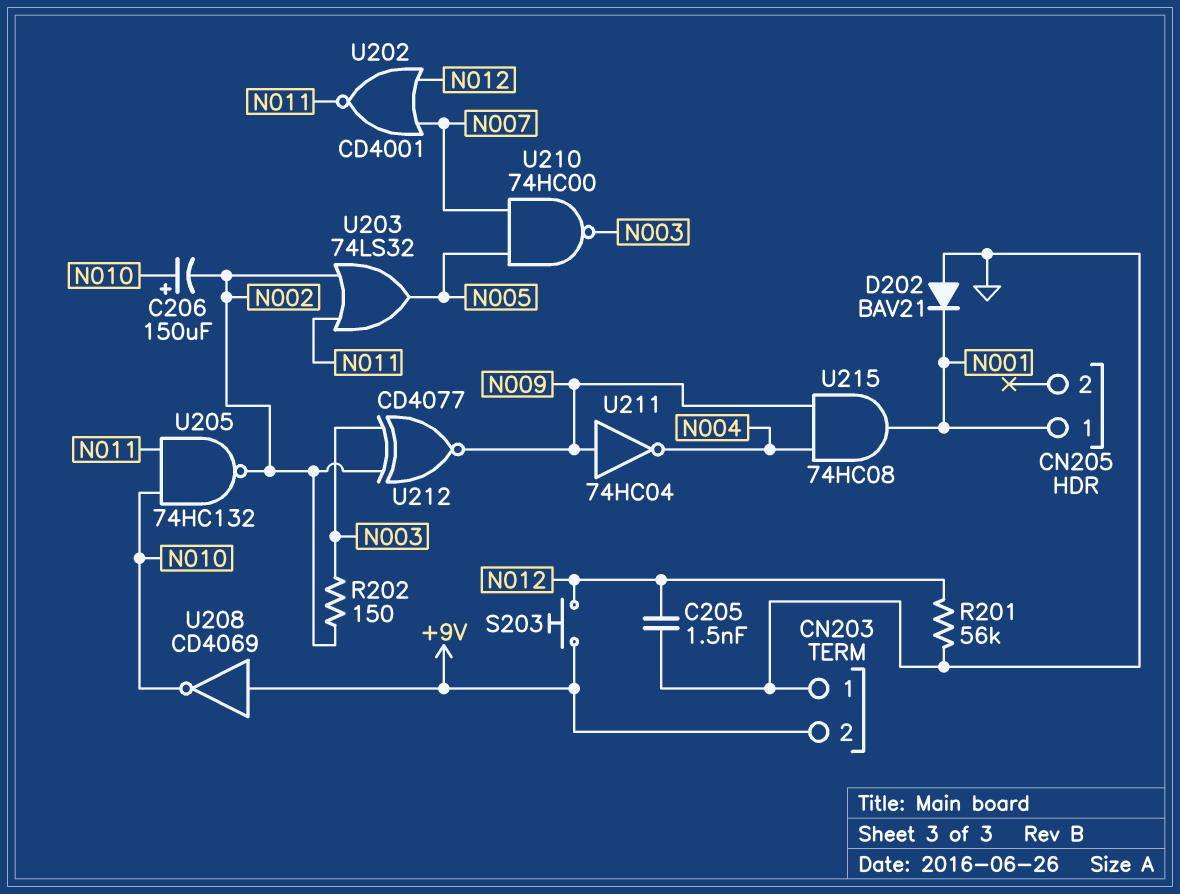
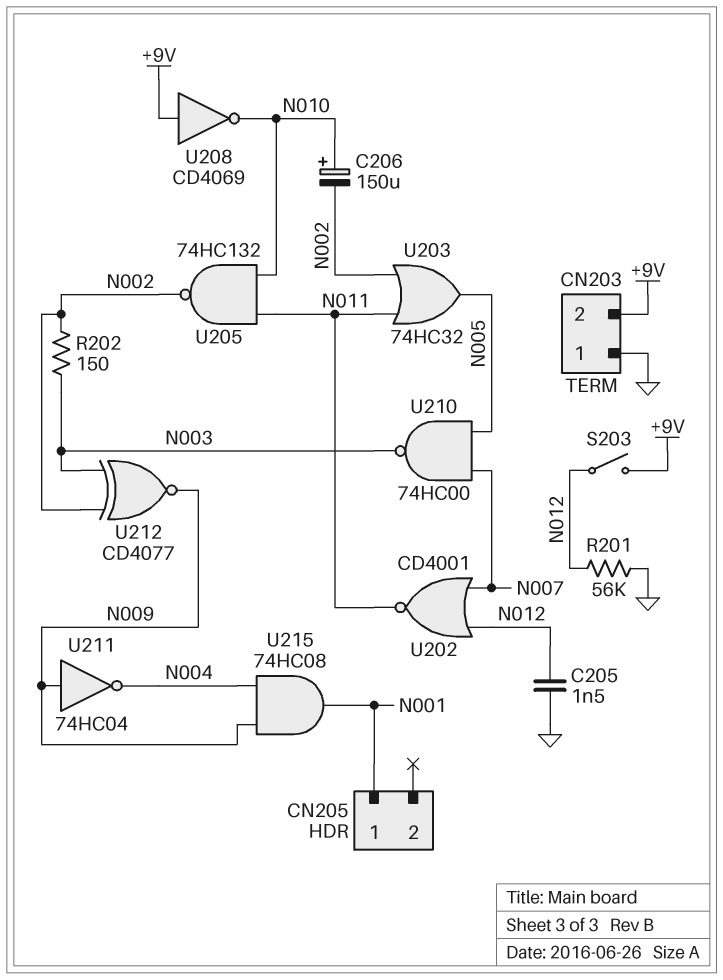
D202: diode BAV21 (A GND, K N001) -> none
S203: button (+9V, N012) -> switch (+9V, N012)
U203: OR 74LS32 (in N002, in N011, out N005) -> OR 74HC32 (in N002, in N011, out N005)

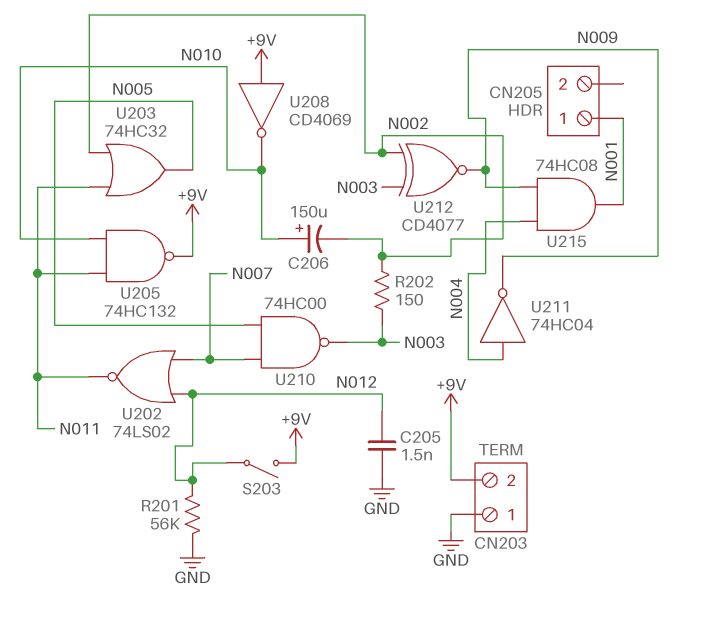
U202: NOR CD4001 (in N007, in N012, out N011) -> NOR 74LS02 (in N007, in N012, out N011)
U205: NAND 74HC132 (in N010, in N011, out N002) -> NAND 74HC132 (in N010, in N011, out +9V)
U211: NOT 74HC04 (in N009, out N004) -> NOT 74HC04 (in N004, out N009)

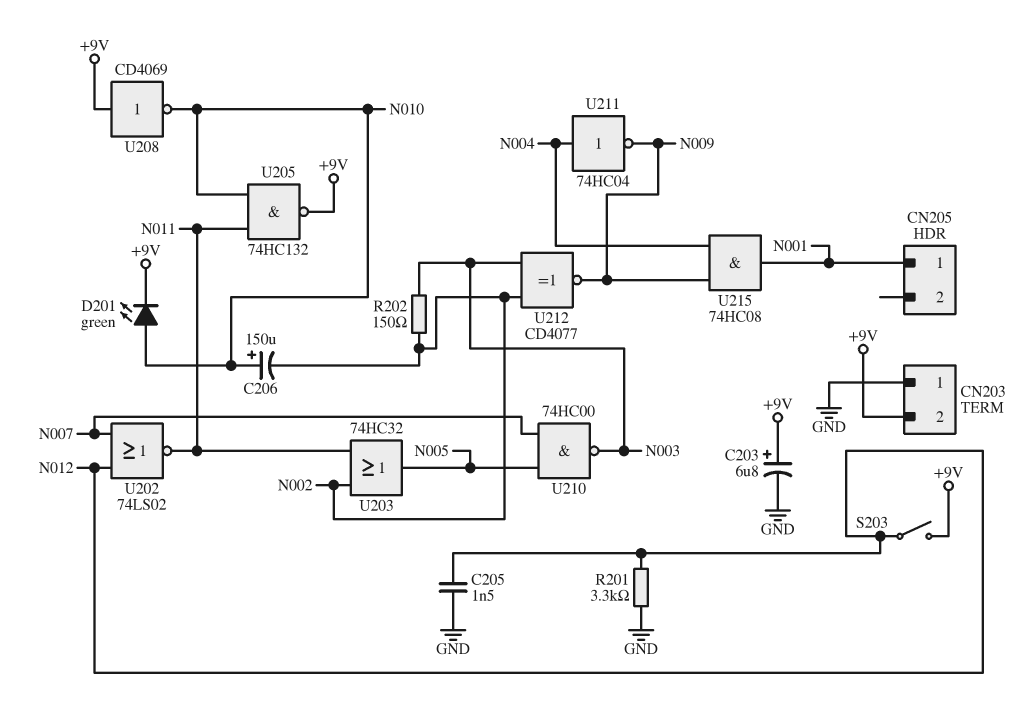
C203: none -> 6.8uF (plus +9V, minus GND)
D201: none -> LED green (A N010, K +9V)
R201: 56k (GND, N012) -> 3.3k (GND, N012)

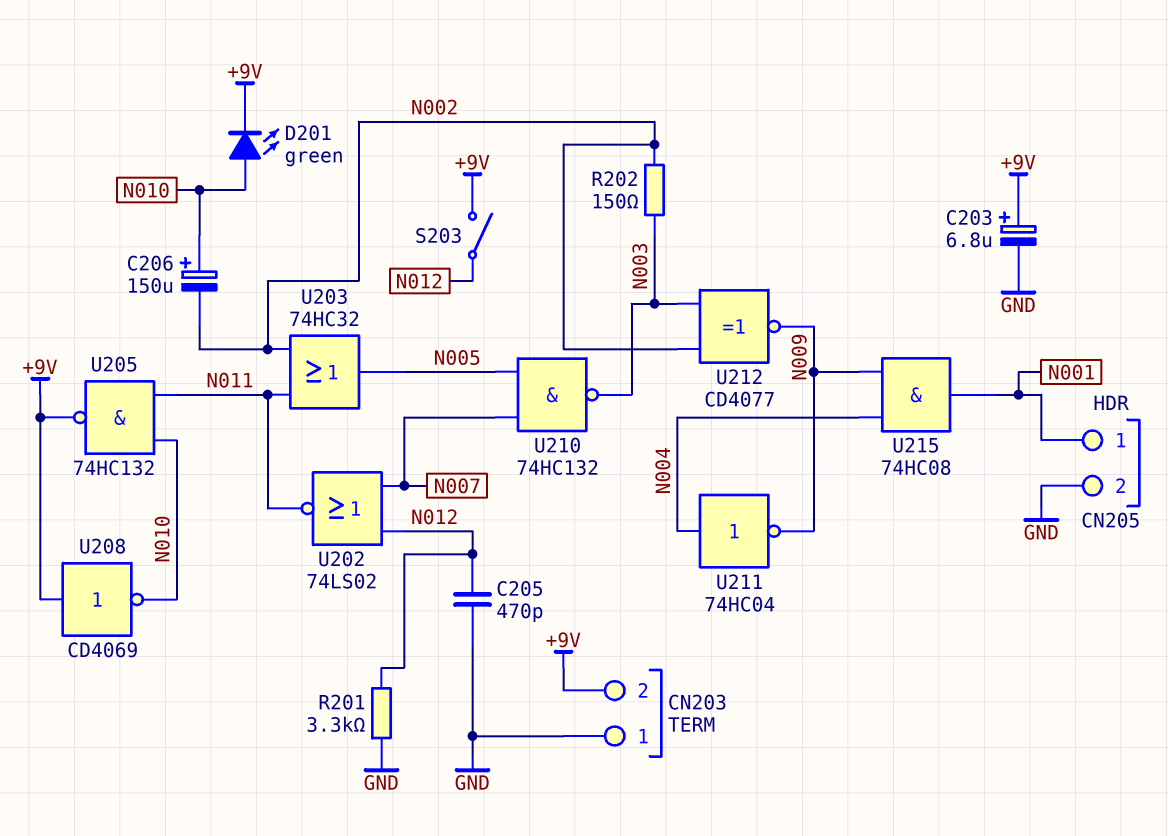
C205: 1.5nF (GND, N012) -> 470pF (GND, N012)
CN205 pin 2: none -> GND
U210: NAND 74HC00 (in N005, in N007, out N003) -> NAND 74HC132 (in N005, in N007, out N003)

